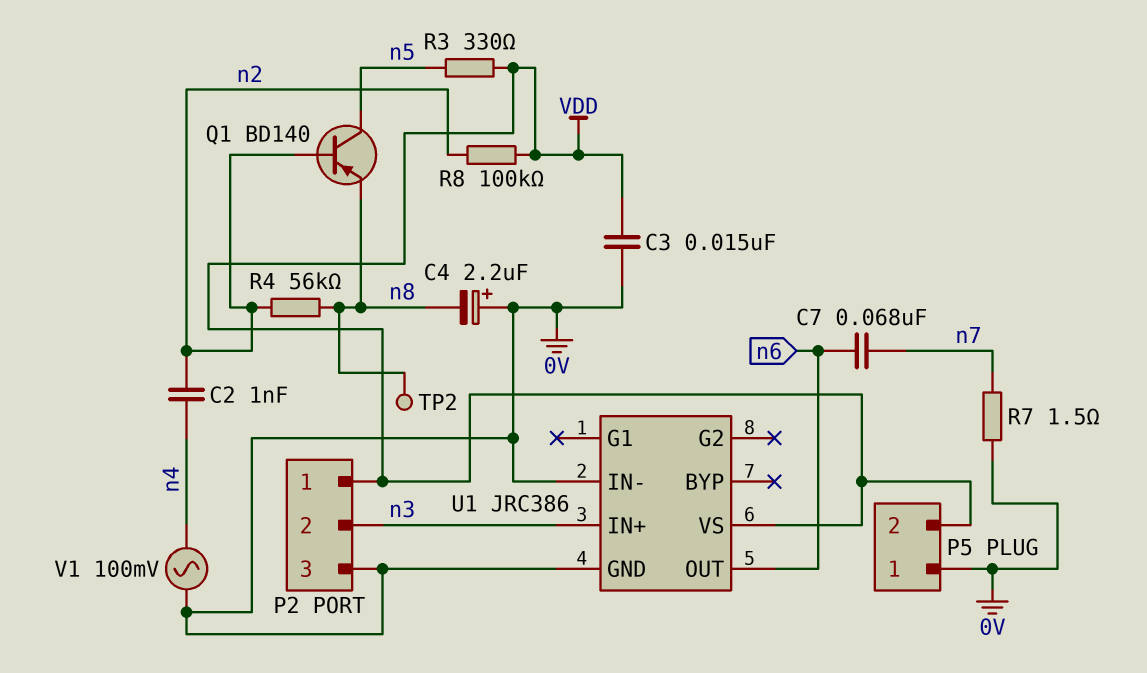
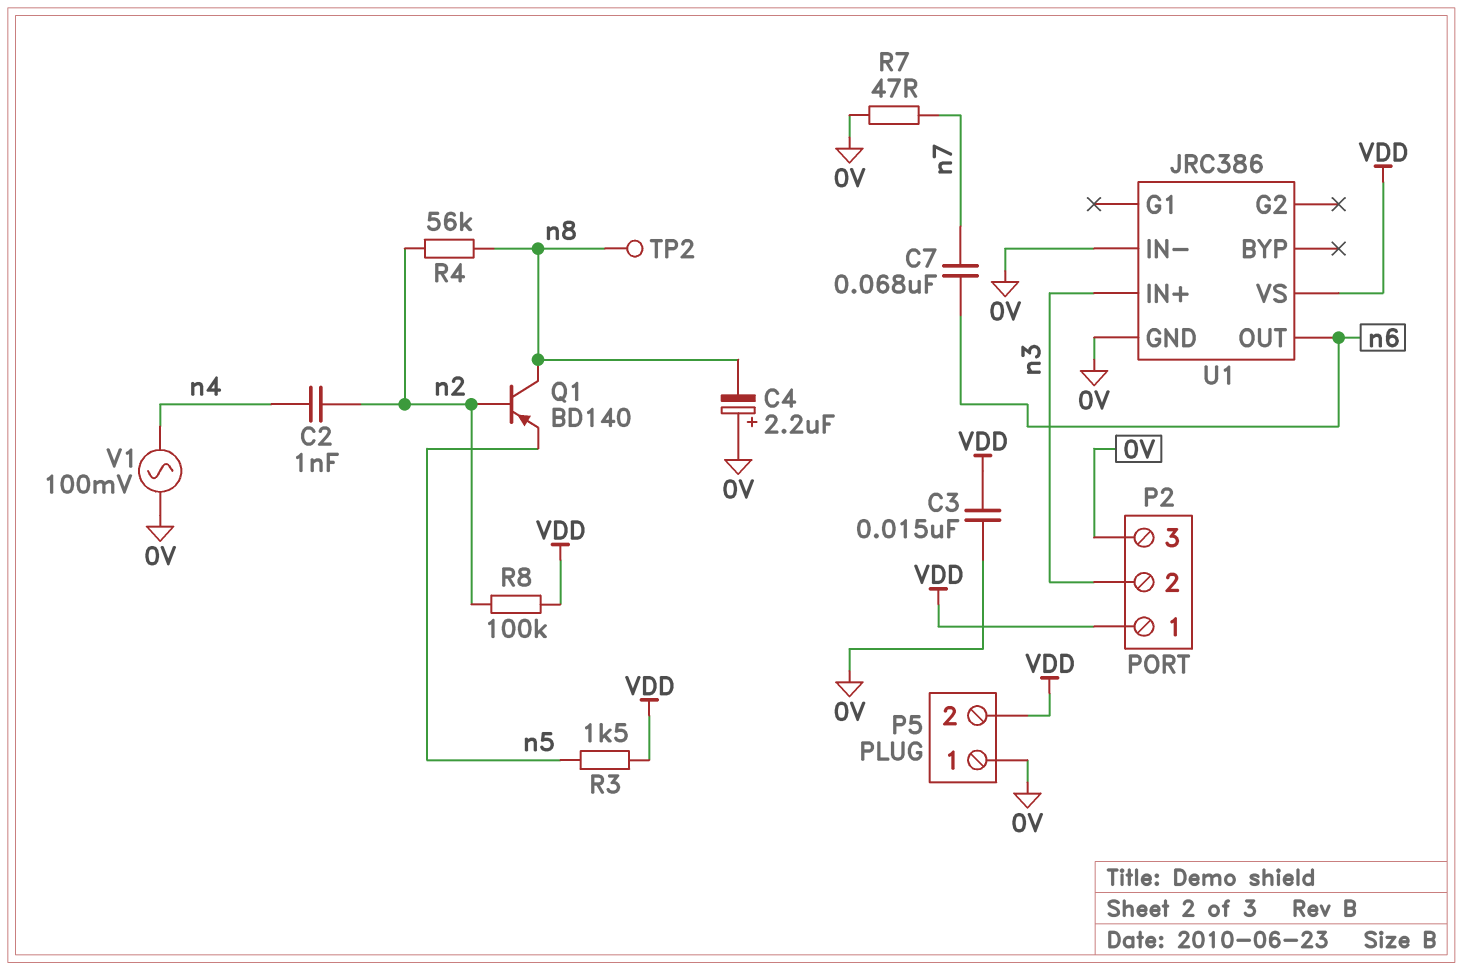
Q1: PNP BD140 (B n2, C n5, E n8) -> PNP BD140 (B n2, C n8, E n5)
R3: 330 (VDD, n5) -> 1.5k (VDD, n5)
R7: 1.5 (0V, n7) -> 47 (0V, n7)

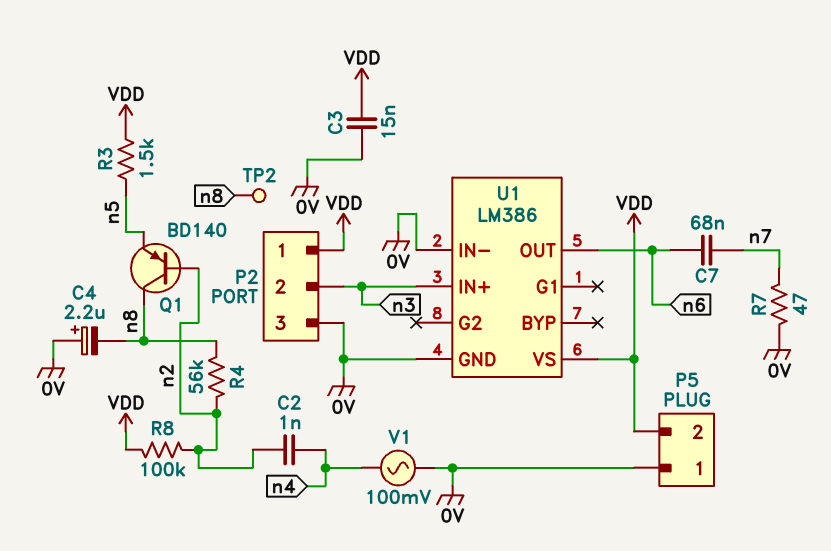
U1: JRC386 -> LM386

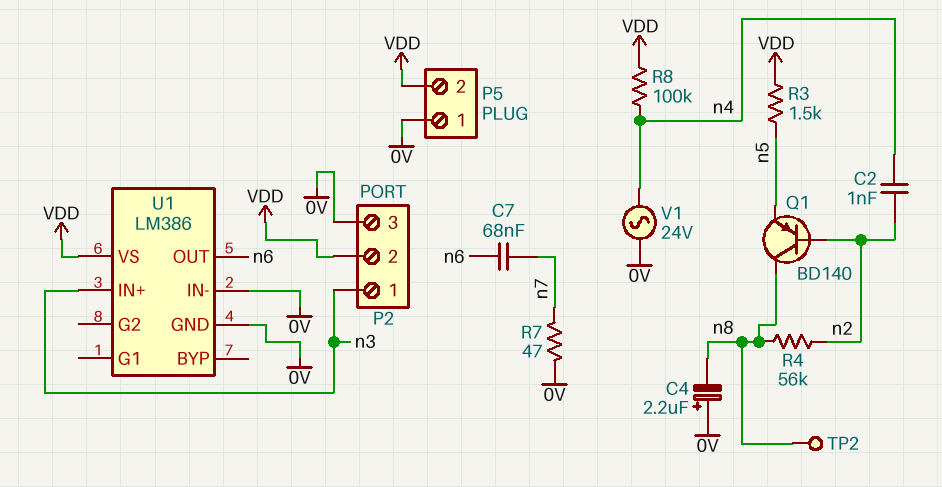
C3: 15nF (0V, VDD) -> none
P2 pin 1: VDD -> n3
P2 pin 2: n3 -> VDD
R8: 100k (VDD, n2) -> 100k (VDD, n4)
V1: AC 100mV (0V, n4) -> AC 24V (0V, n4)

